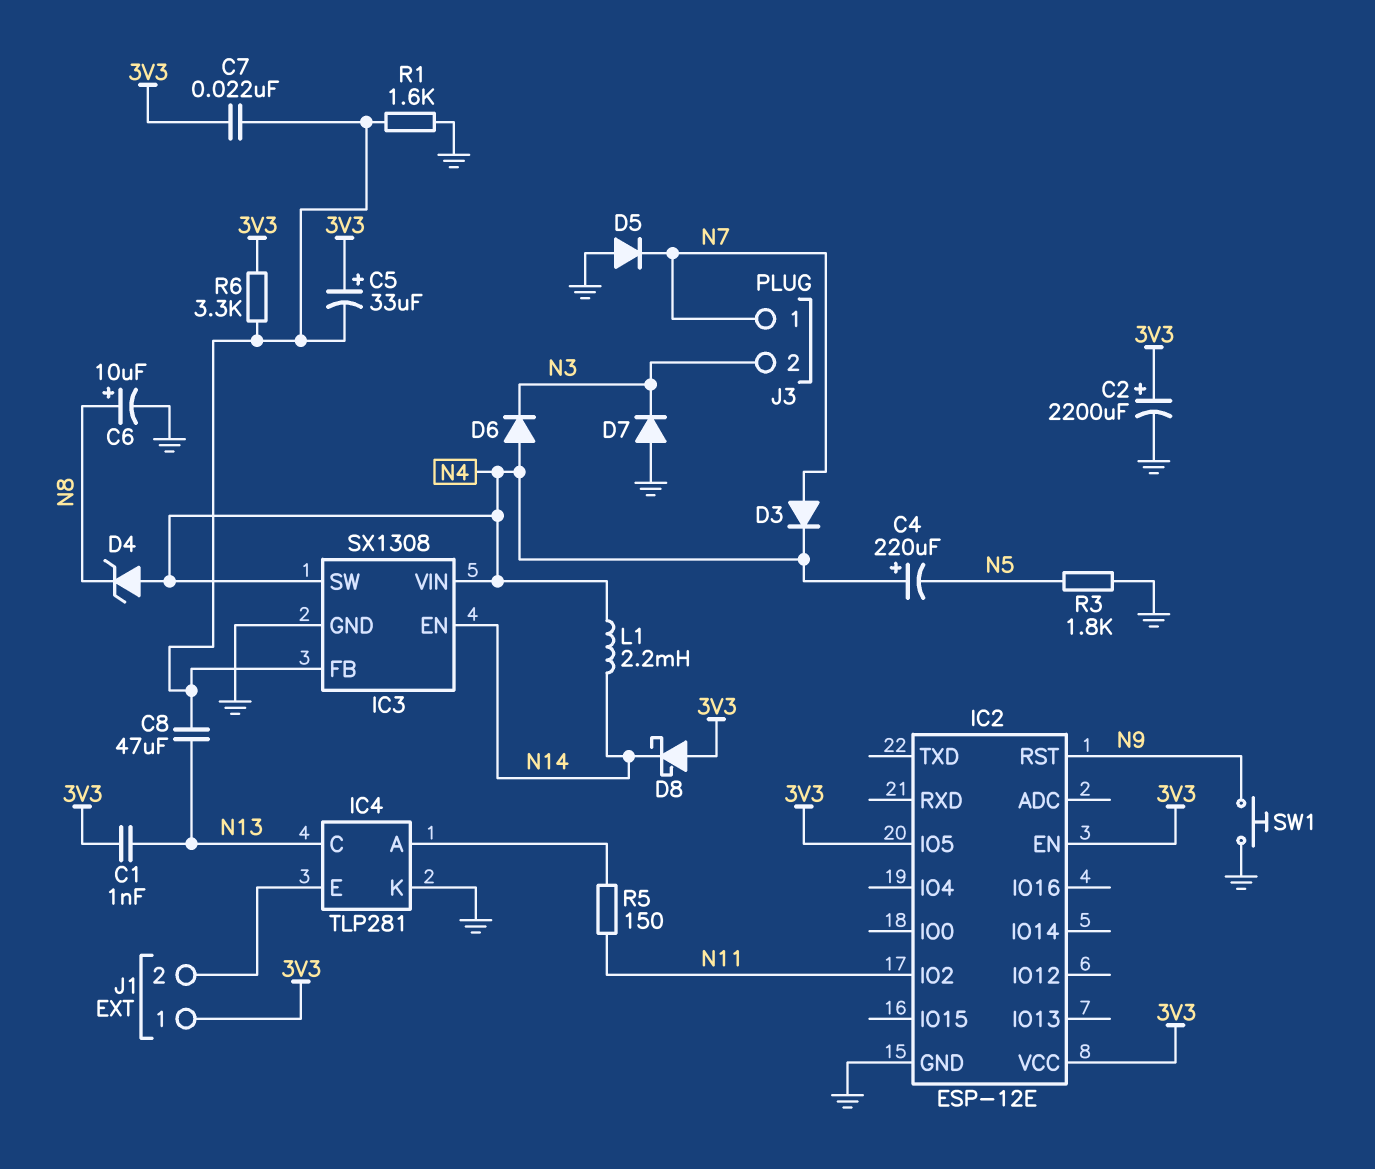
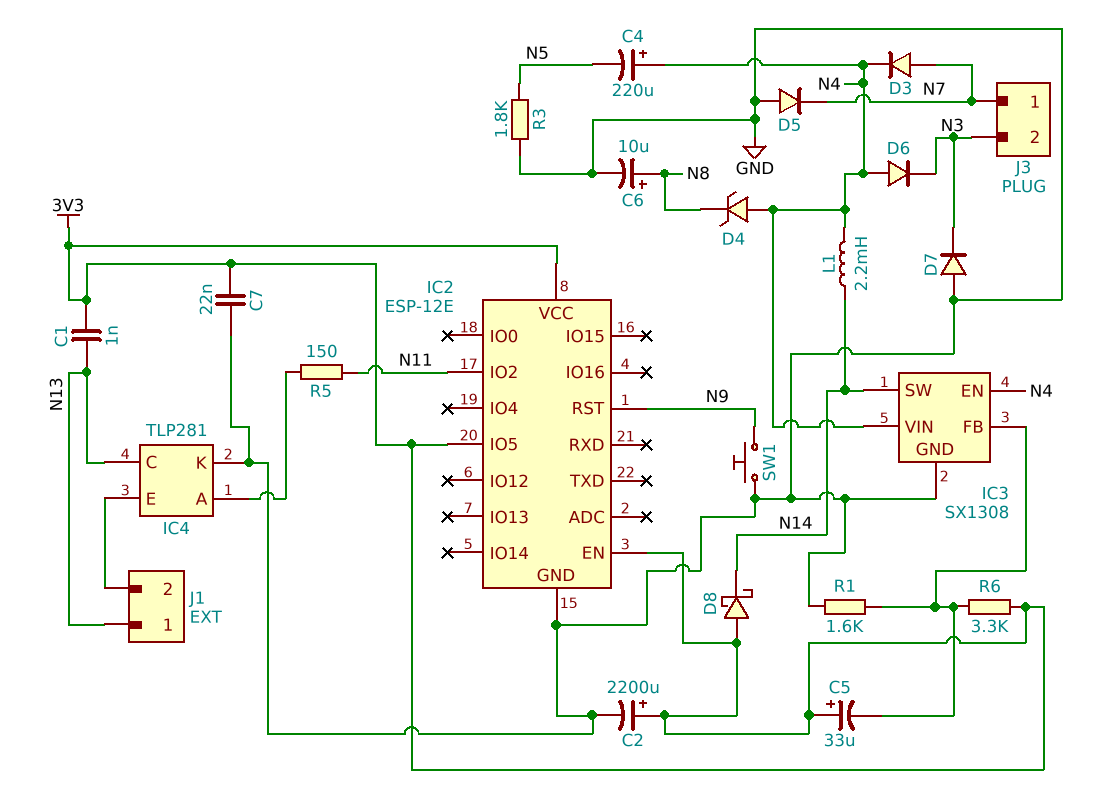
C7: 22nF (3V3, IC3/FB) -> 22nF (3V3, GND)
C8: 47uF (IC3/FB, N13) -> none
IC3 pin EN: N14 -> N4
IC3 pin SW: N4 -> N14
J1 pin 1: 3V3 -> N13

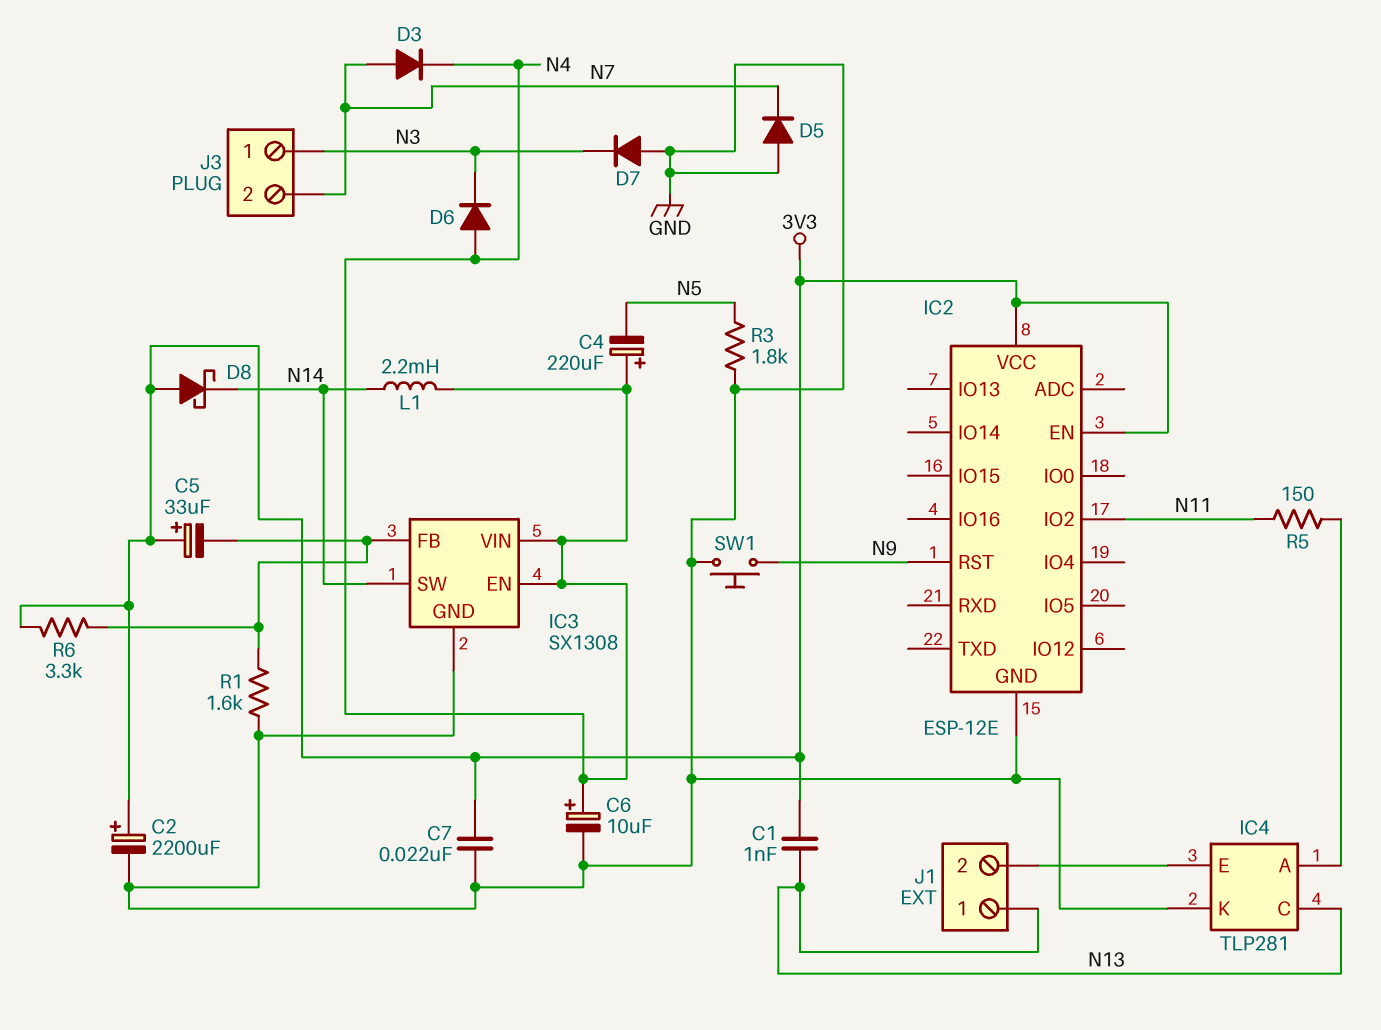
C6: 10uF (plus N8, minus GND) -> 10uF (plus N4, minus GND)
D4: zener (A N4, K N8) -> none
IC2 pin IO5: 3V3 -> none
J3 pin 1: N7 -> N3
J3 pin 2: N3 -> N7

